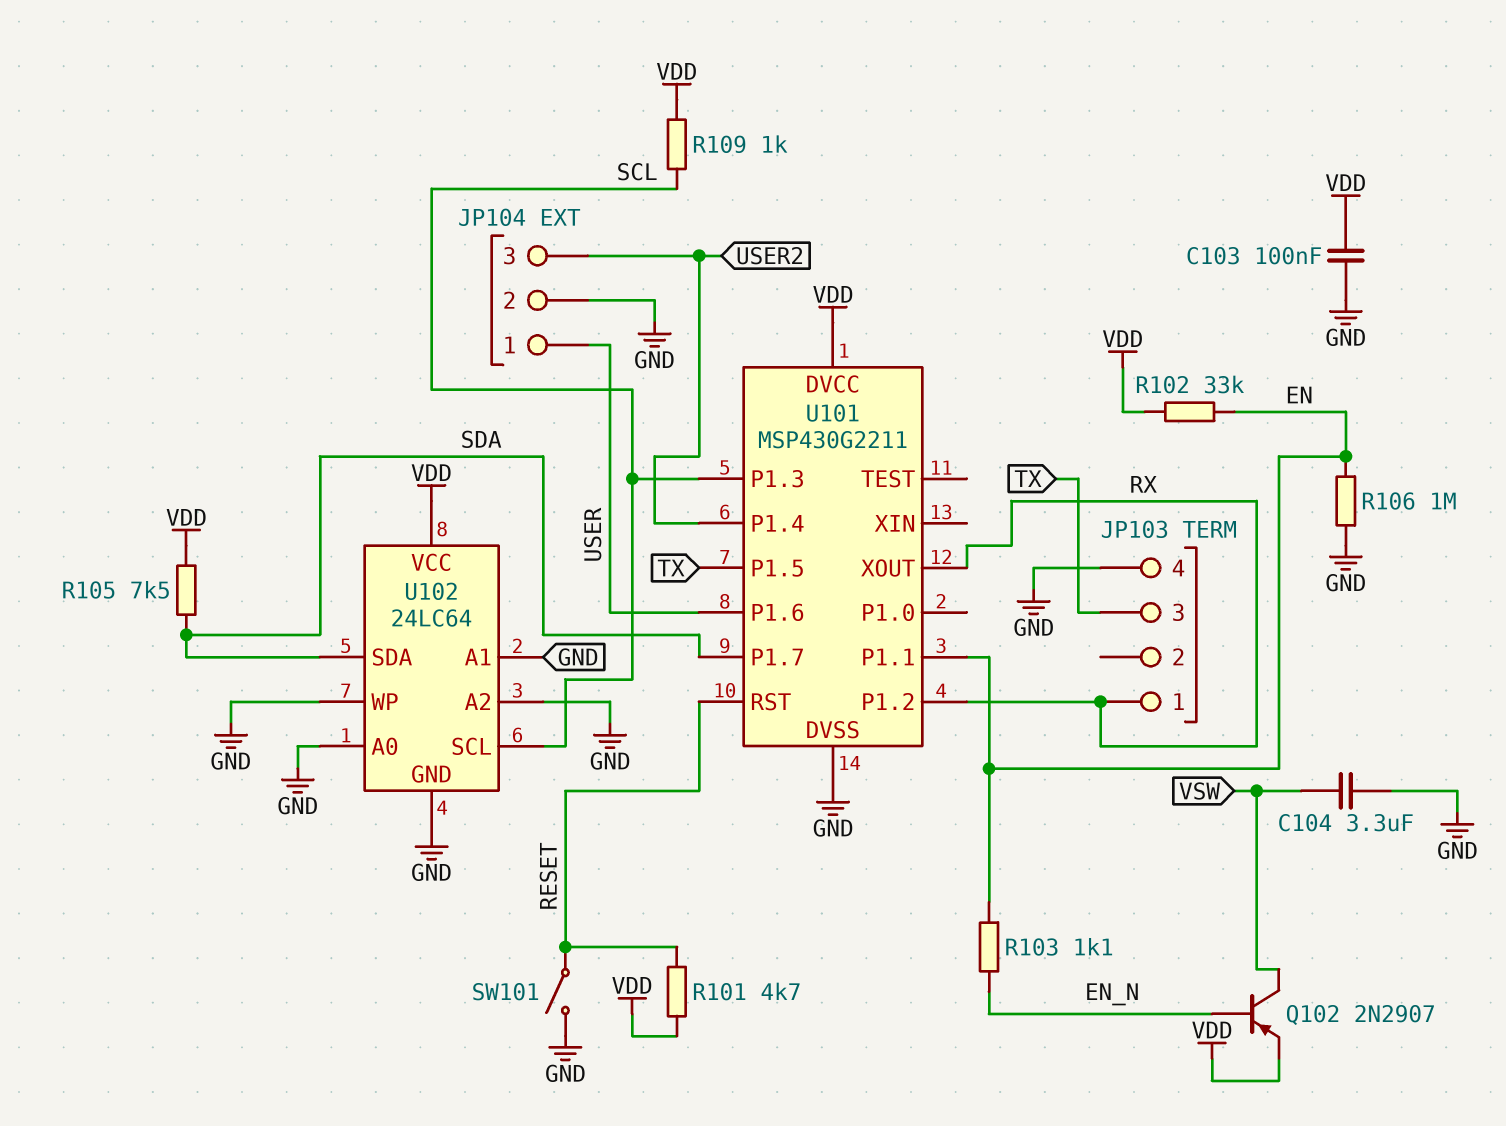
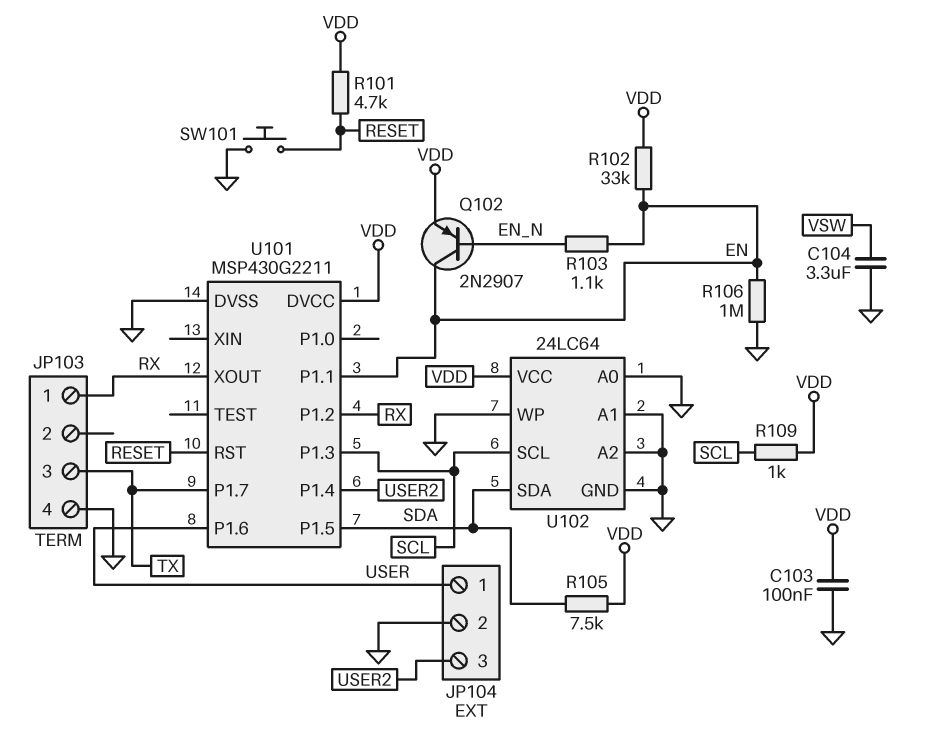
Q102: PNP 2N2907 (B EN_N, C VSW, E VDD) -> PNP 2N2907 (B EN_N, C EN, E VDD)
SW101: switch (GND, RESET) -> button (GND, RESET)
U101 pin P1.5: TX -> SDA
U101 pin P1.7: SDA -> TX

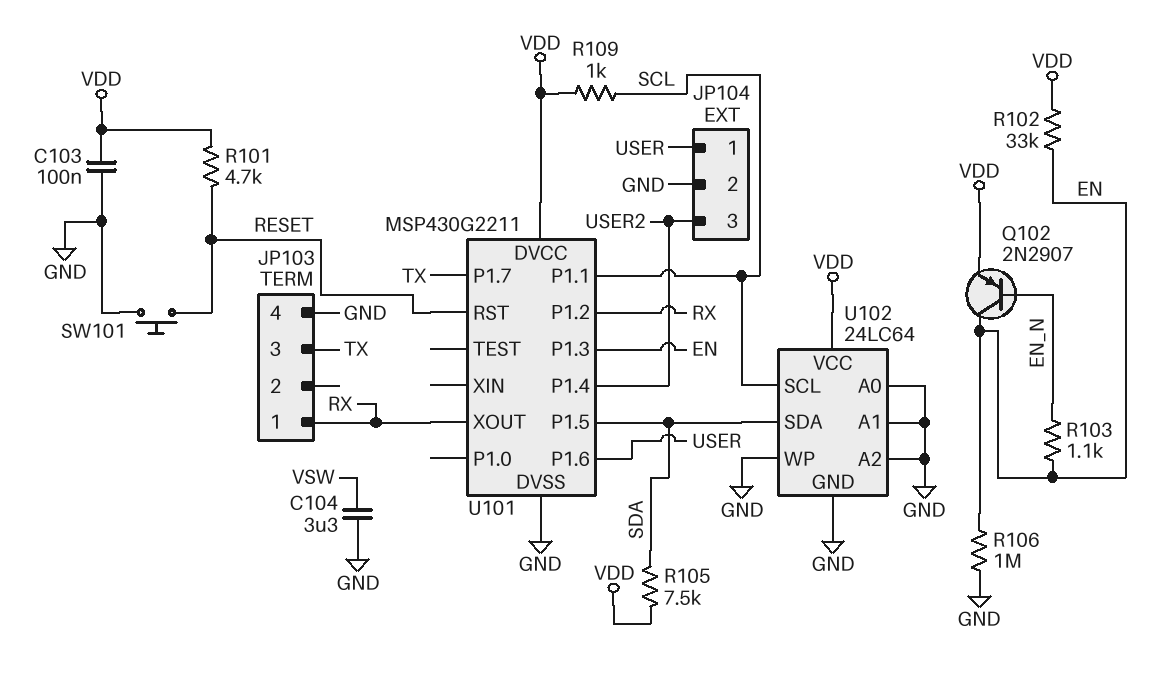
U101 pin P1.1: EN -> SCL
U101 pin P1.3: SCL -> EN

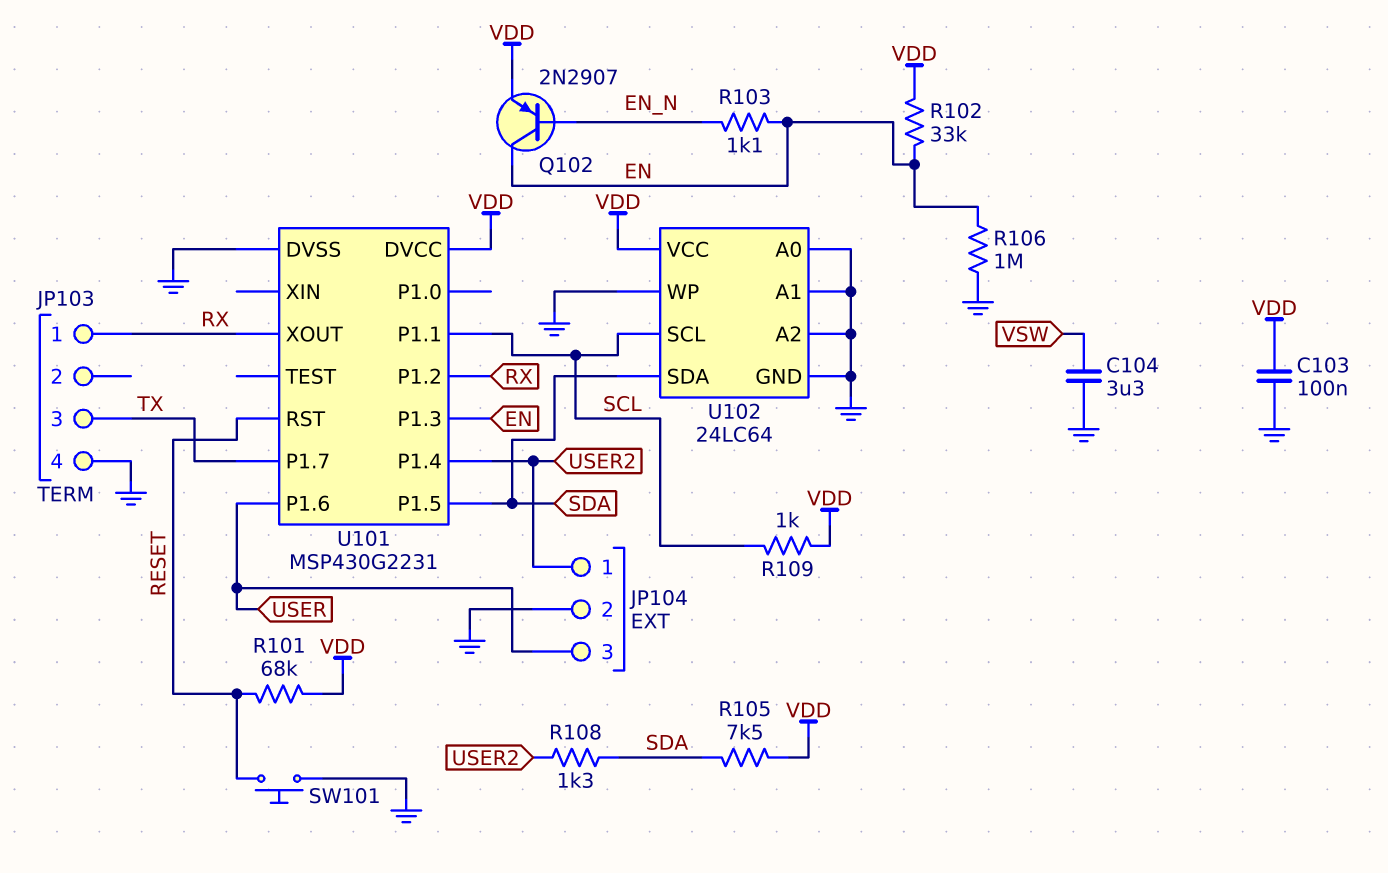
JP104 pin 1: USER -> USER2
JP104 pin 3: USER2 -> USER
R101: 4.7k (RESET, VDD) -> 68k (RESET, VDD)
R108: none -> 1.3k (SDA, USER2)
U101: MSP430G2211 -> MSP430G2231

